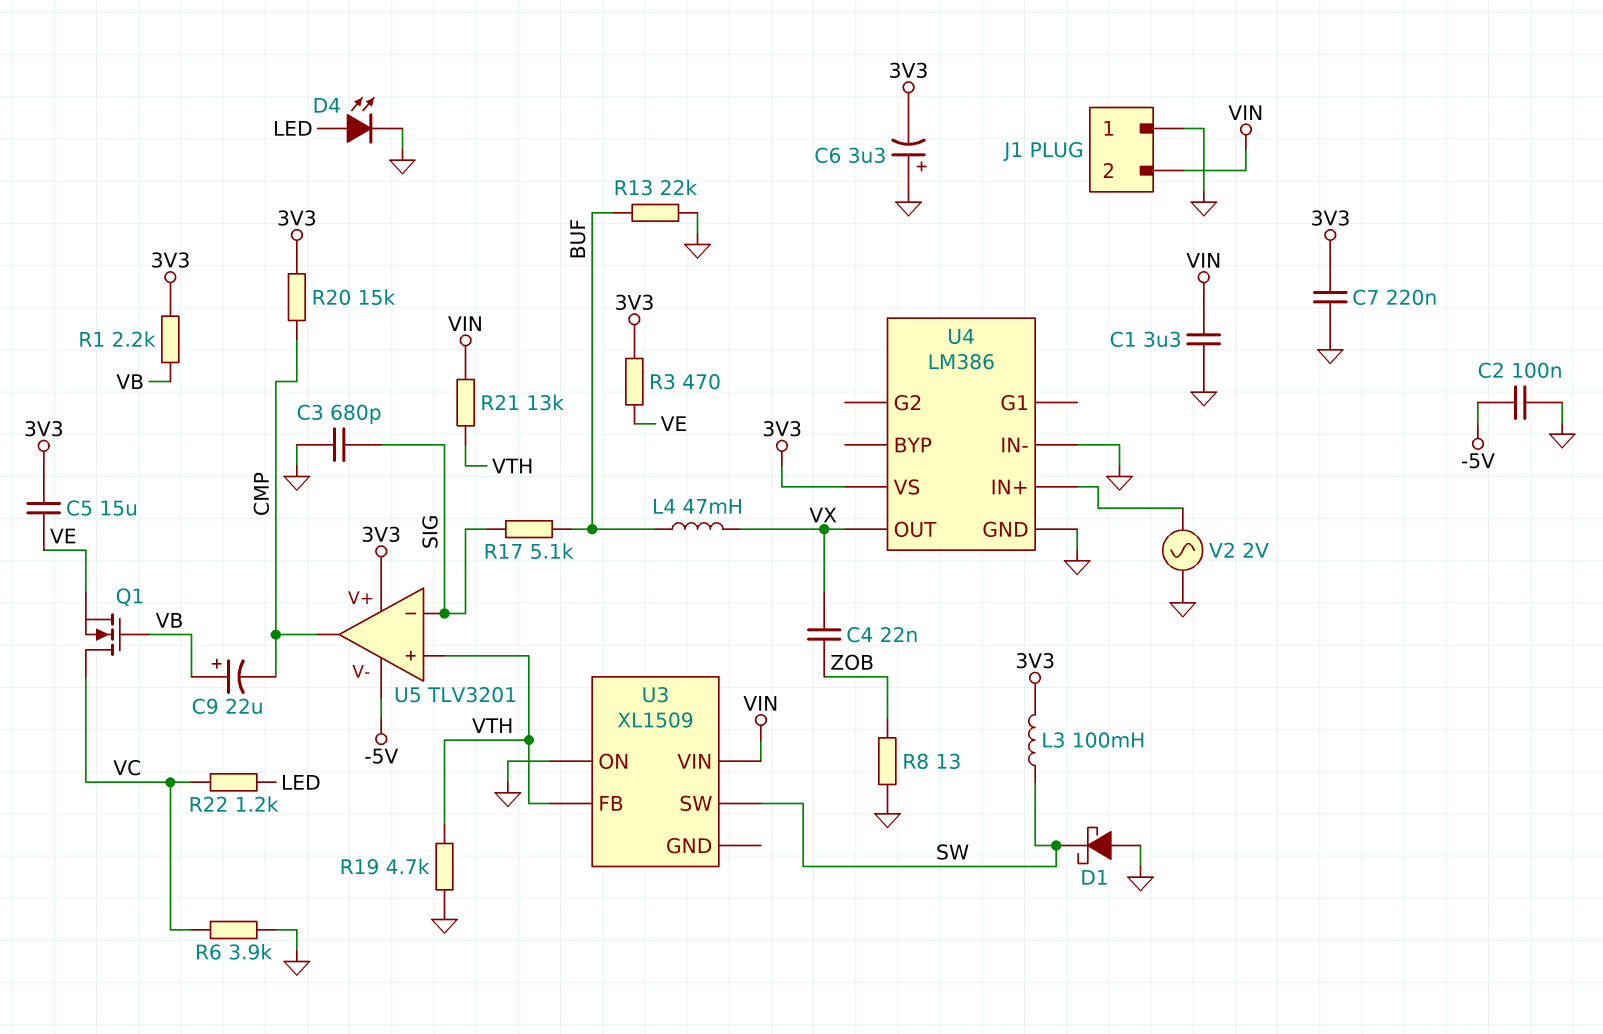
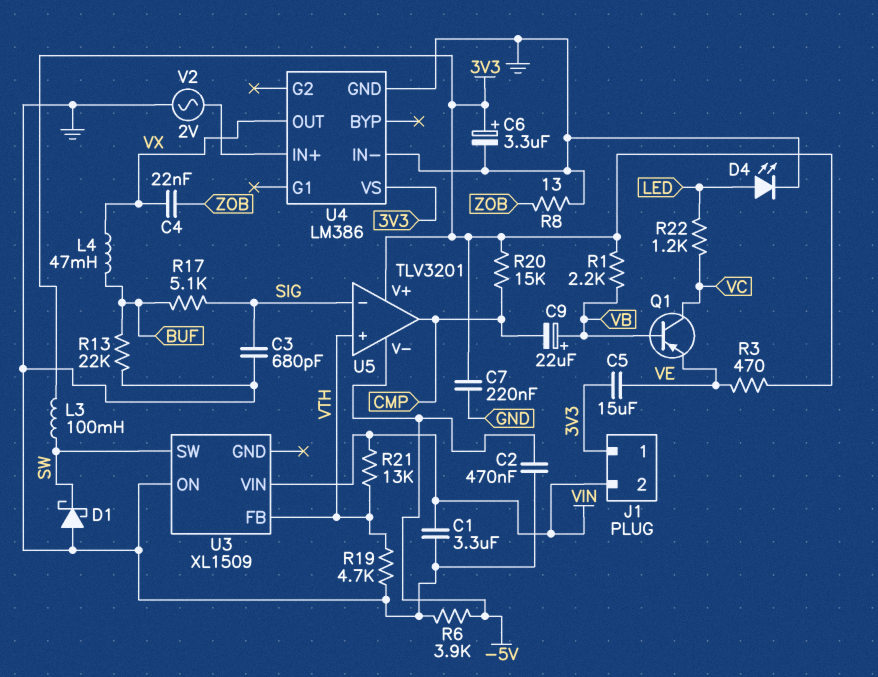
C2: 100nF (-5V, GND) -> 470nF (-5V, GND)
C6: 3.3uF (plus GND, minus 3V3) -> 3.3uF (plus 3V3, minus GND)
J1 pin 1: GND -> 3V3
Q1: NMOS (G VB, D VC, S VE) -> PNP (B VB, C VC, E VE)
R6: 3.9k (GND, VC) -> 3.9k (-5V, GND)

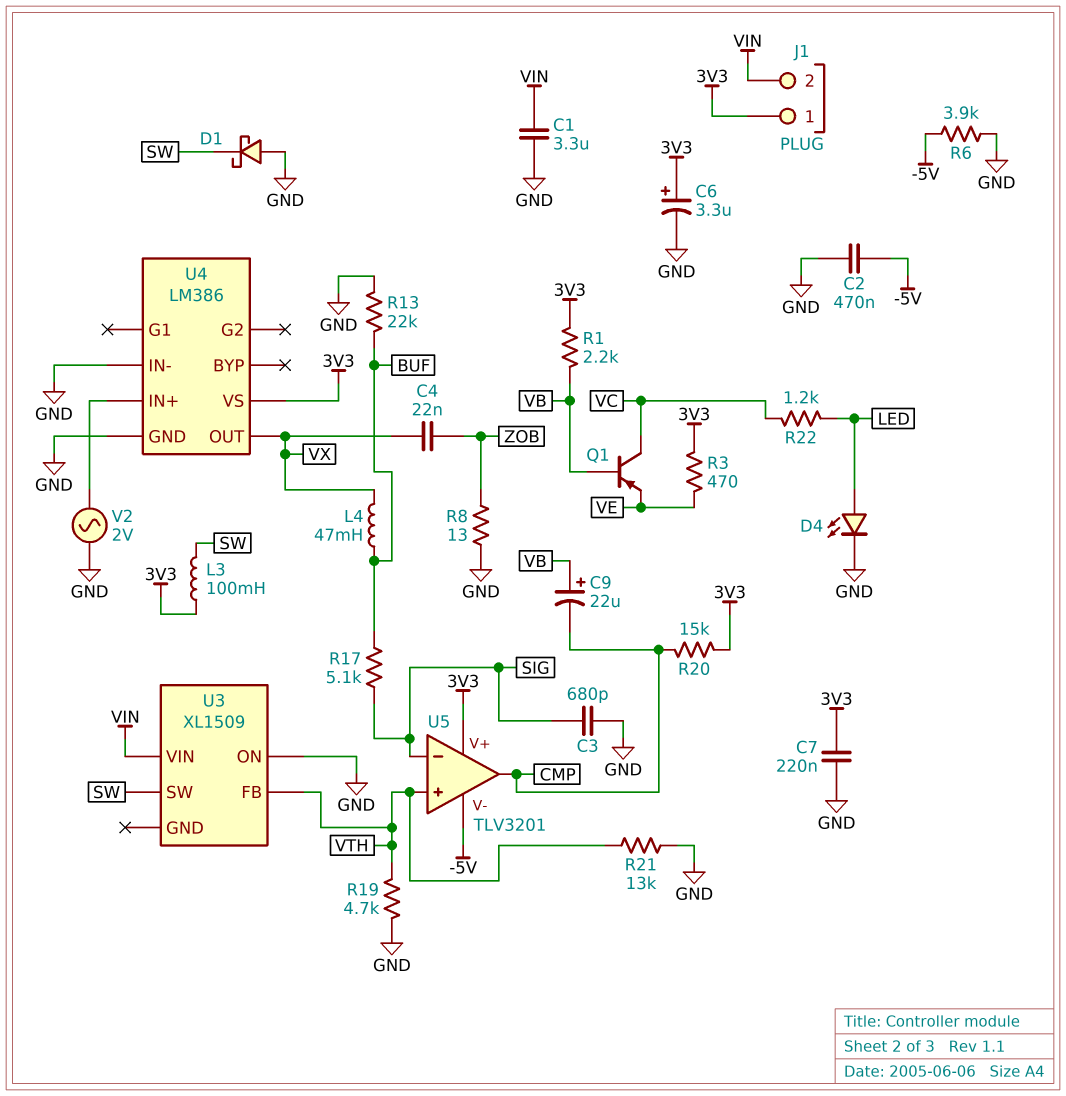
C5: 15uF (3V3, VE) -> none
R21: 13k (VIN, VTH) -> 13k (GND, VTH)

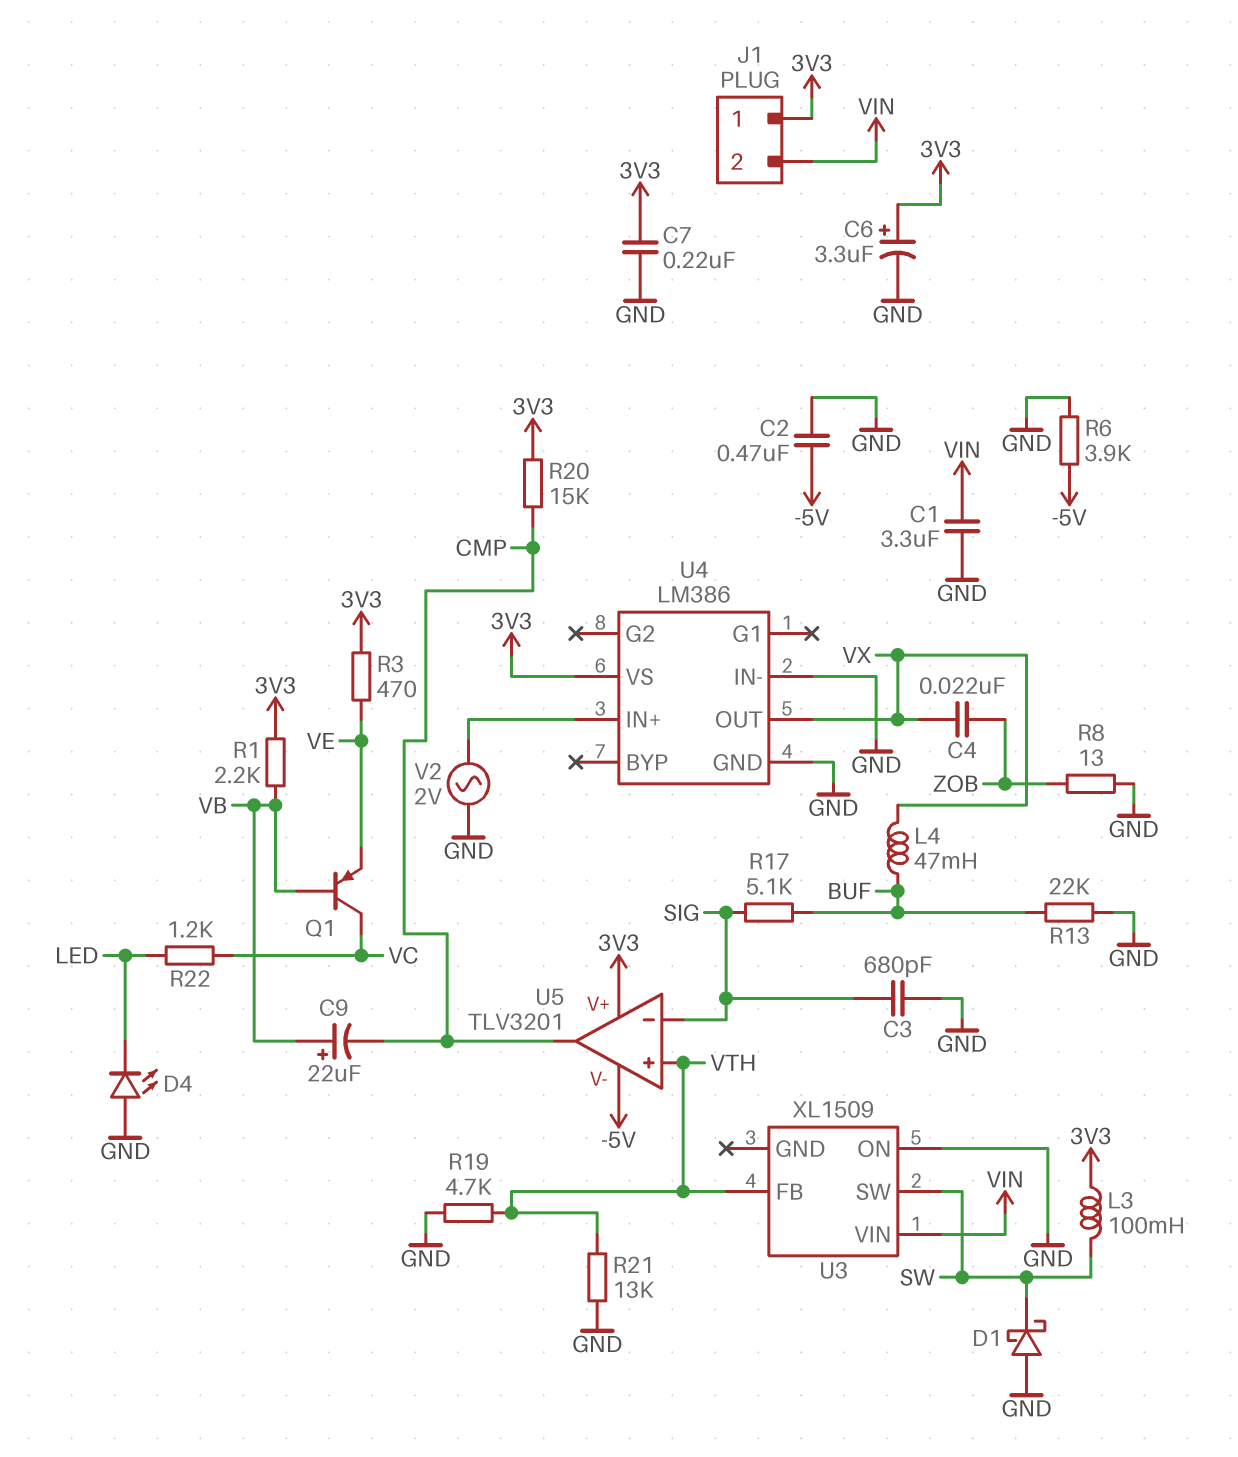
D4: LED (A LED, K GND) -> LED (A GND, K LED)

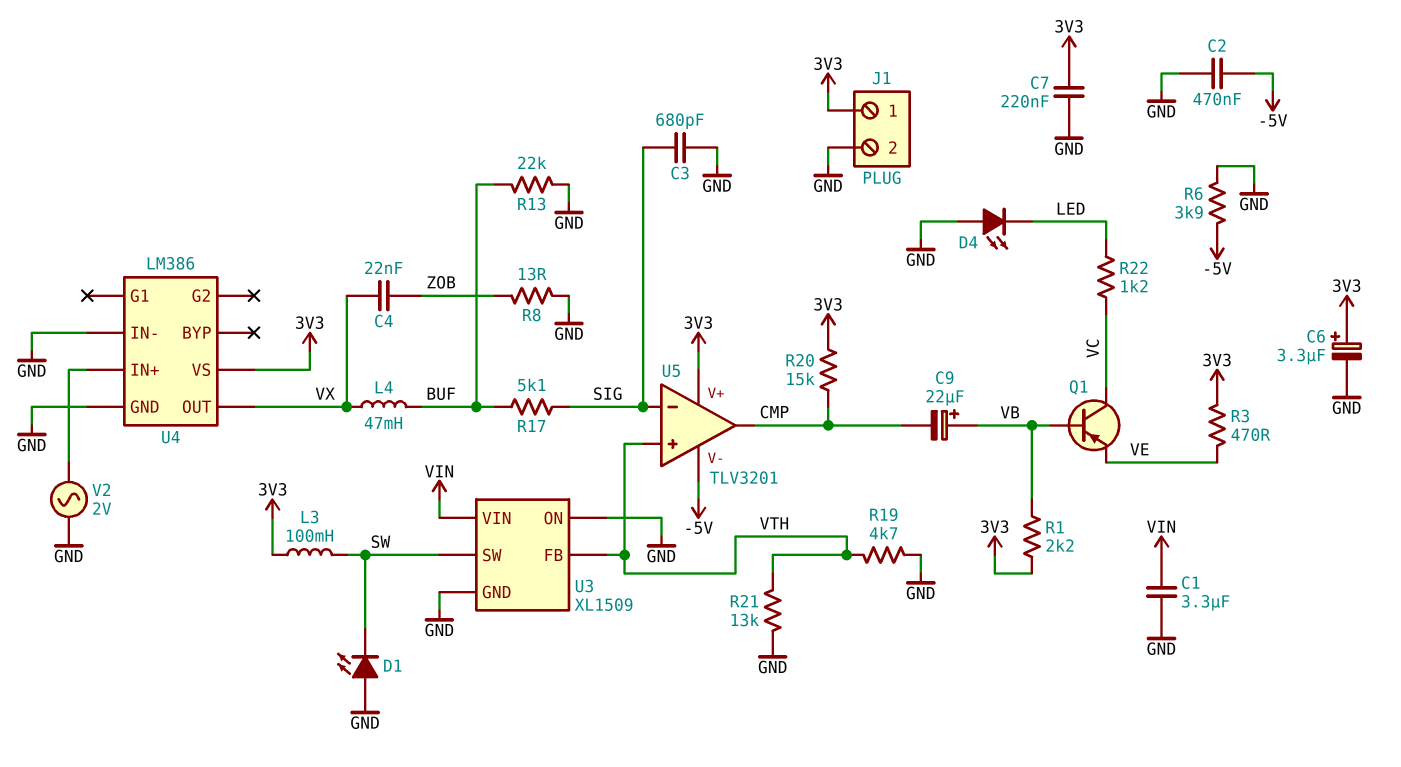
D1: schottky (A GND, K SW) -> LED (A GND, K SW)
J1 pin 2: VIN -> GND
U3 pin GND: none -> GND

